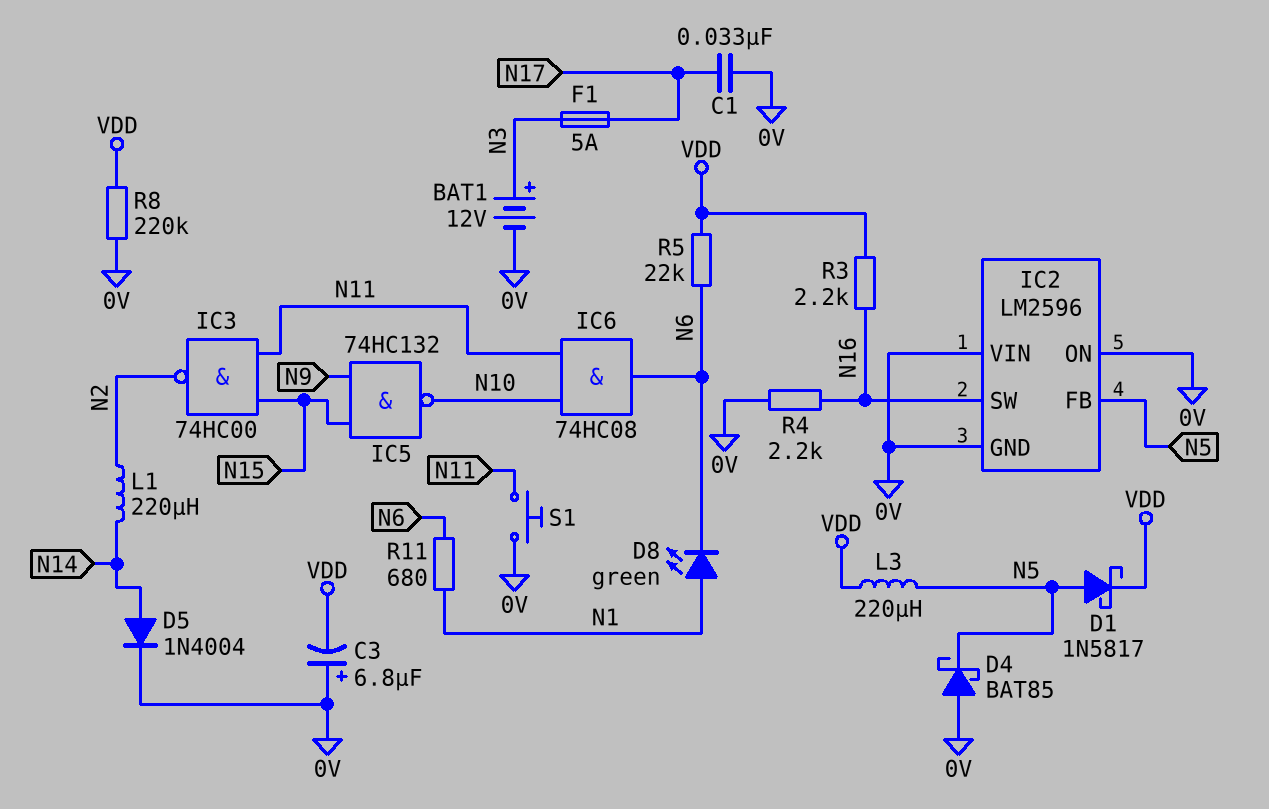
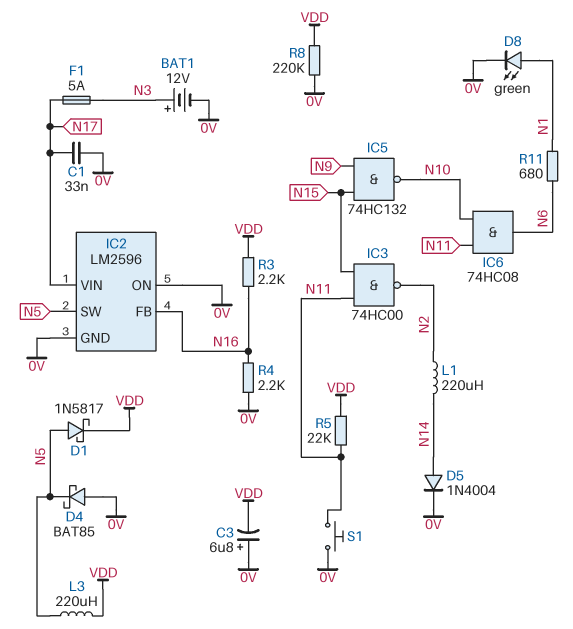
D8: LED green (A N1, K N6) -> LED green (A N1, K 0V)
IC2 pin FB: N5 -> N16
IC2 pin SW: N16 -> N5
IC2 pin VIN: 0V -> N17
R5: 22k (N6, VDD) -> 22k (N11, VDD)

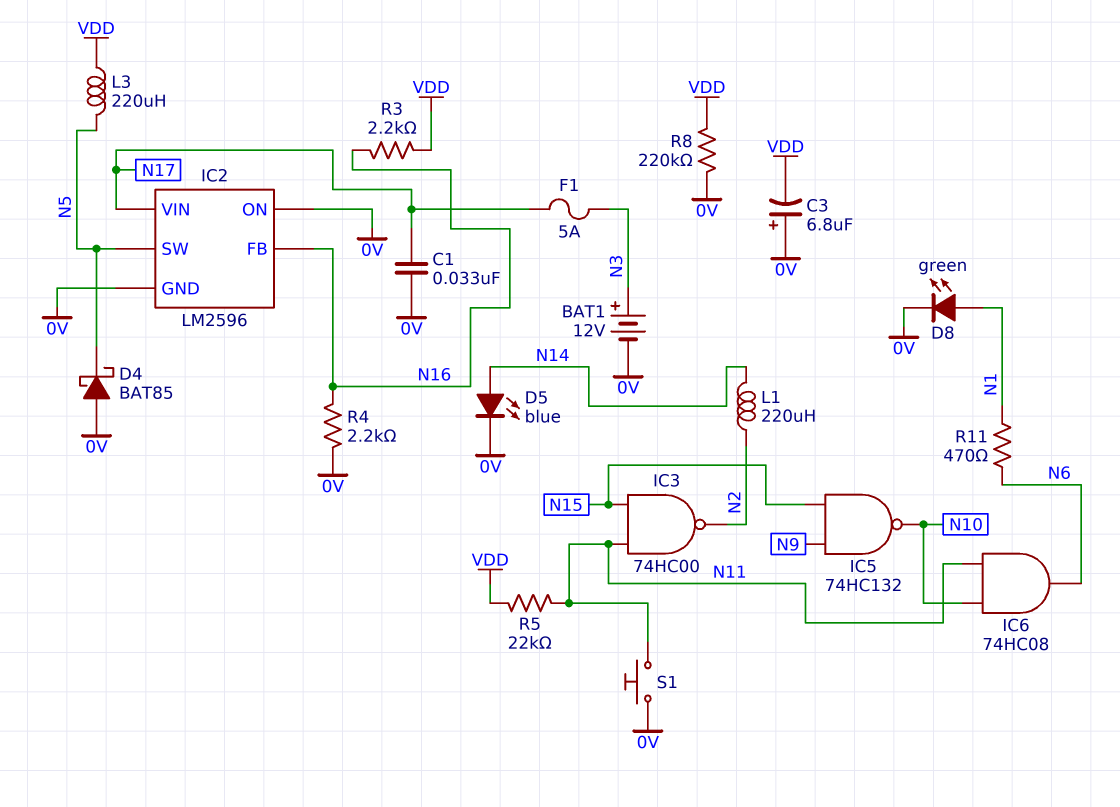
D1: schottky 1N5817 (A N5, K VDD) -> none
D5: diode 1N4004 (A N14, K 0V) -> LED blue (A N14, K 0V)
R11: 680 (N1, N6) -> 470 (N1, N6)

